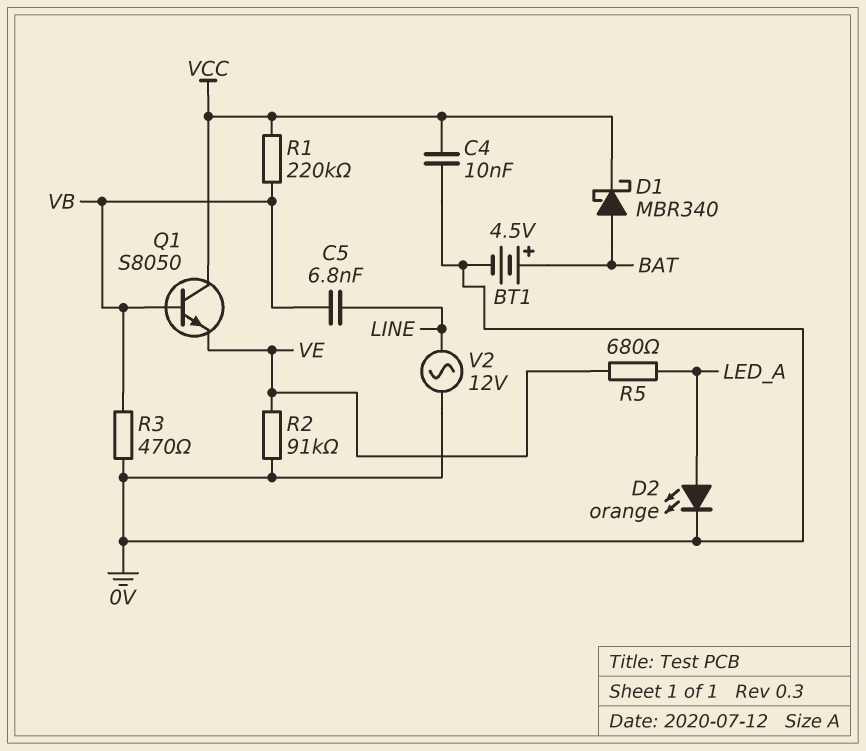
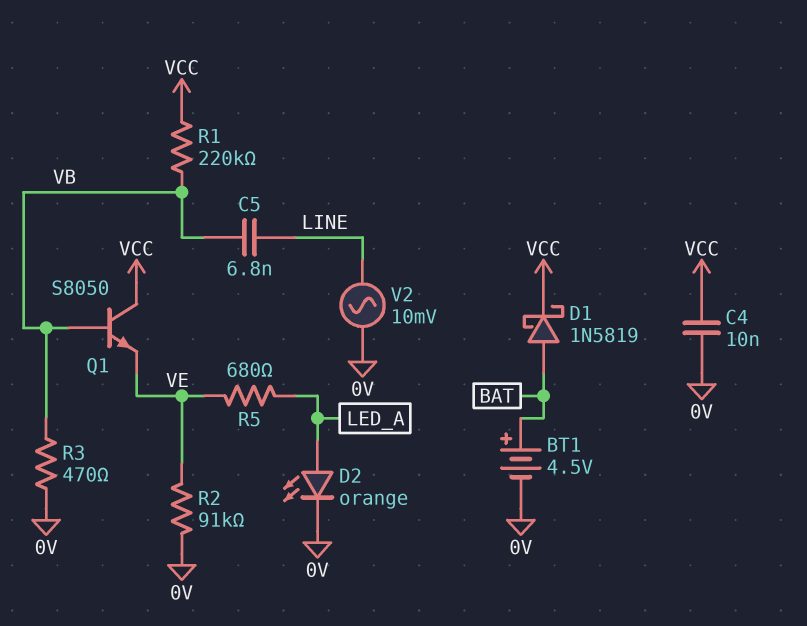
D1: schottky MBR340 (A BAT, K VCC) -> schottky 1N5819 (A BAT, K VCC)
V2: AC 12V (0V, LINE) -> AC 10mV (0V, LINE)

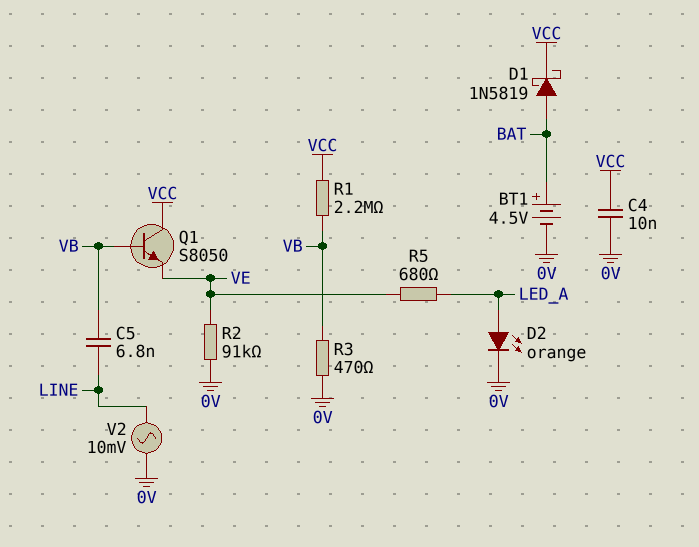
R1: 220k (VB, VCC) -> 2.2M (VB, VCC)

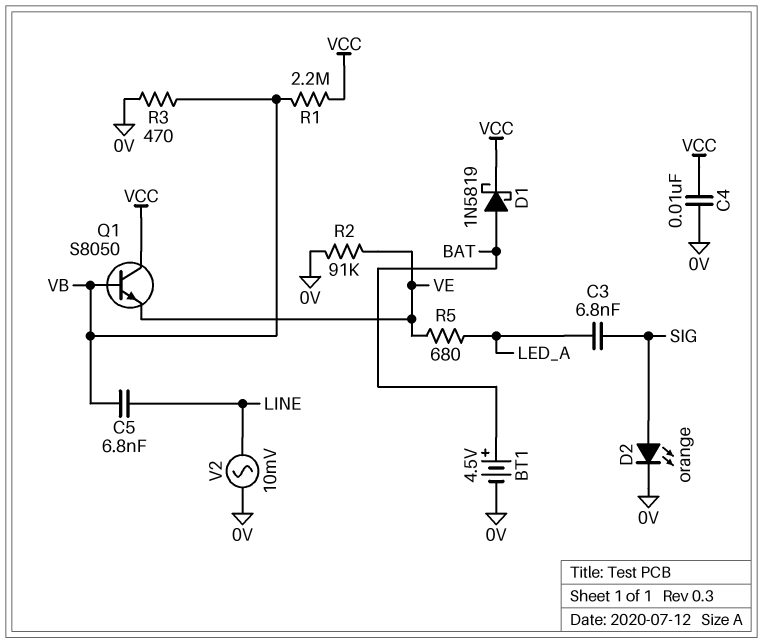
C3: none -> 6.8nF (LED_A, SIG)
D2: LED orange (A LED_A, K 0V) -> LED orange (A SIG, K 0V)

